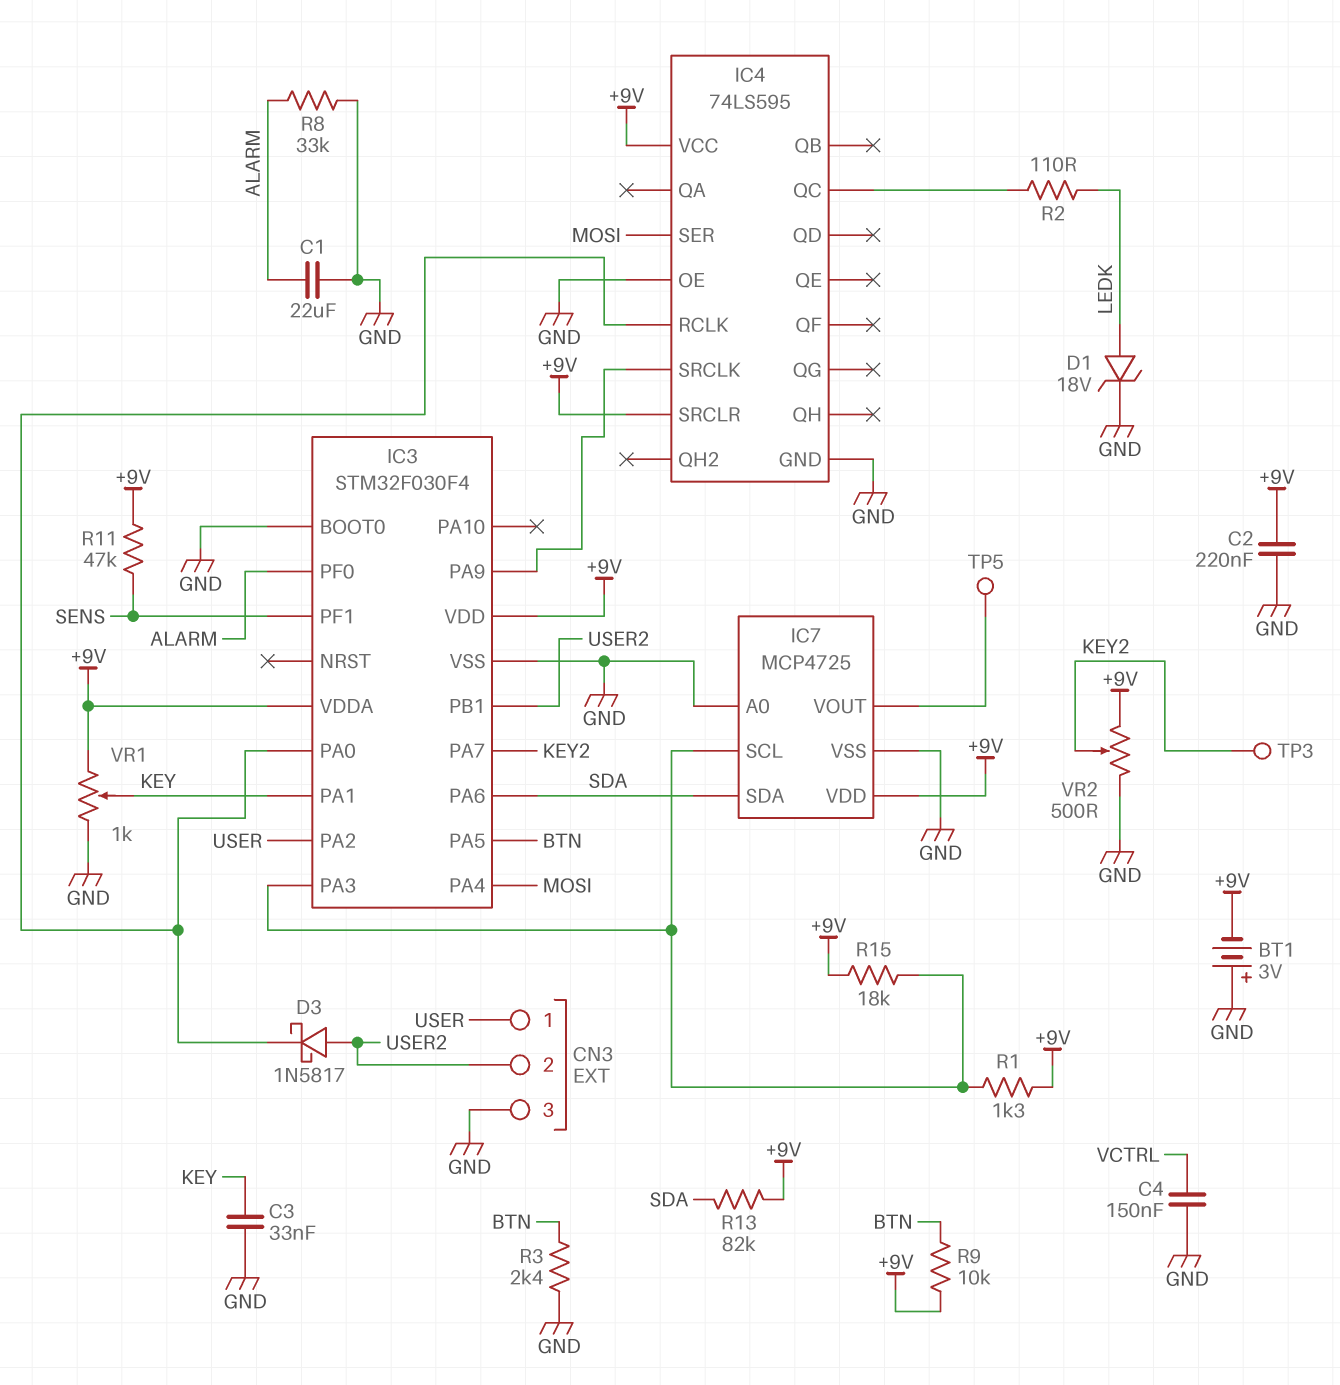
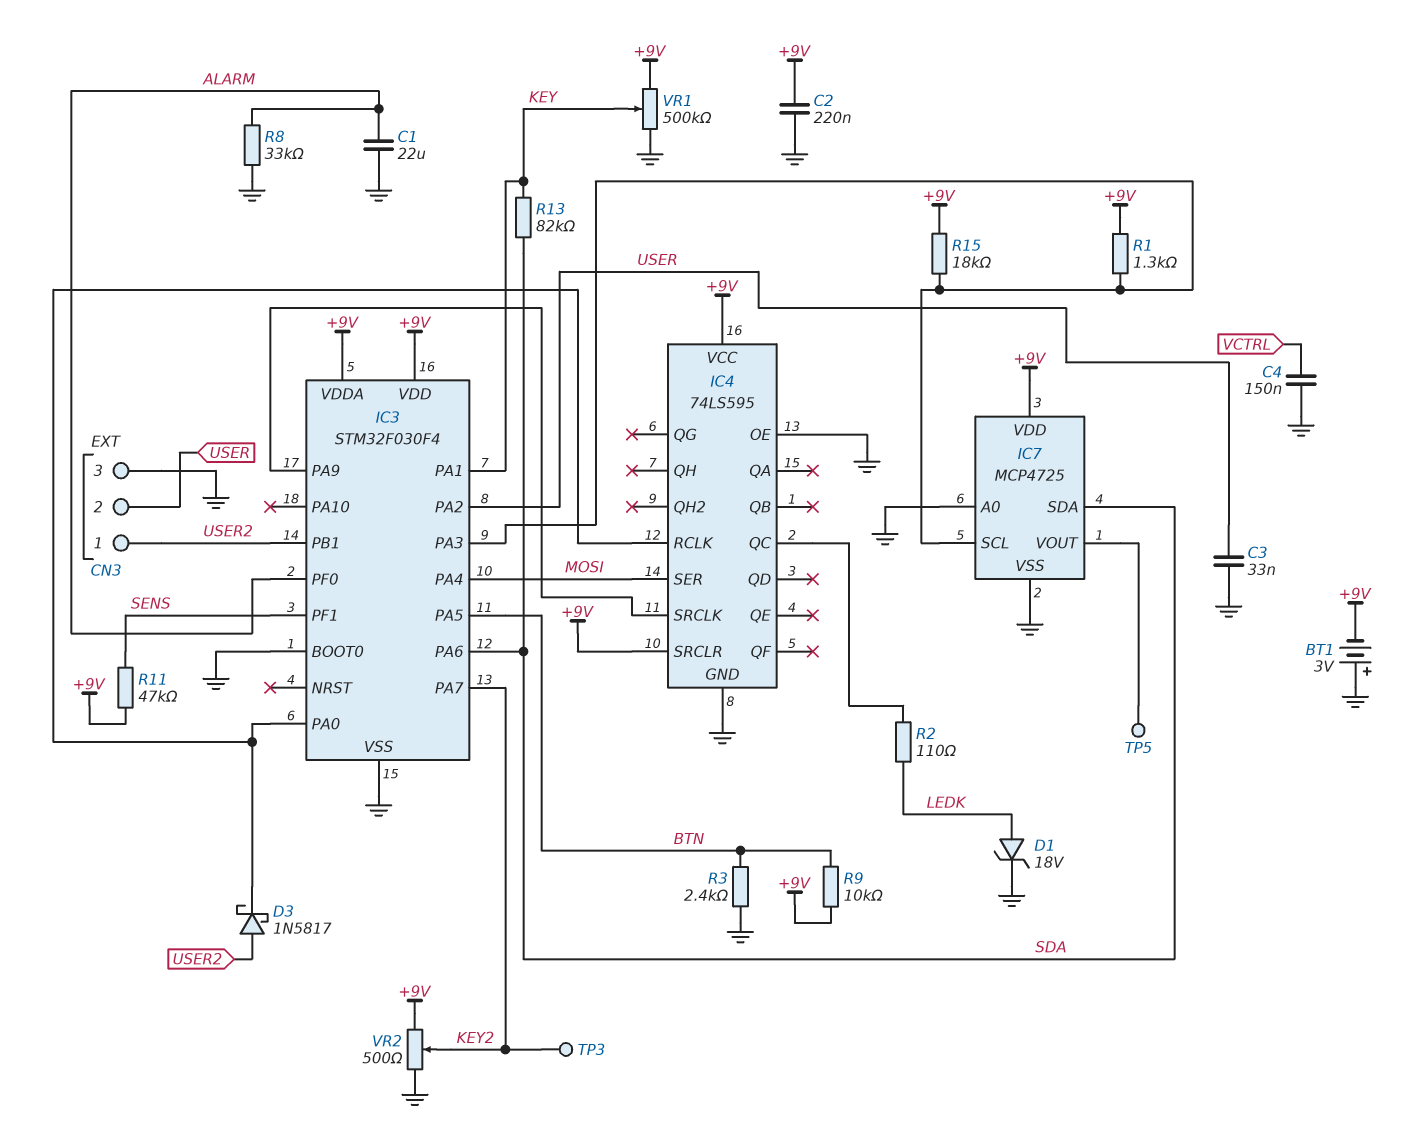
C3: 33nF (GND, KEY) -> 33nF (GND, USER)
CN3 pin 1: USER -> USER2
CN3 pin 2: USER2 -> USER
R13: 82k (+9V, SDA) -> 82k (KEY, SDA)
VR1: 1k (+9V, GND, wiper KEY) -> 500k (+9V, GND, wiper KEY)

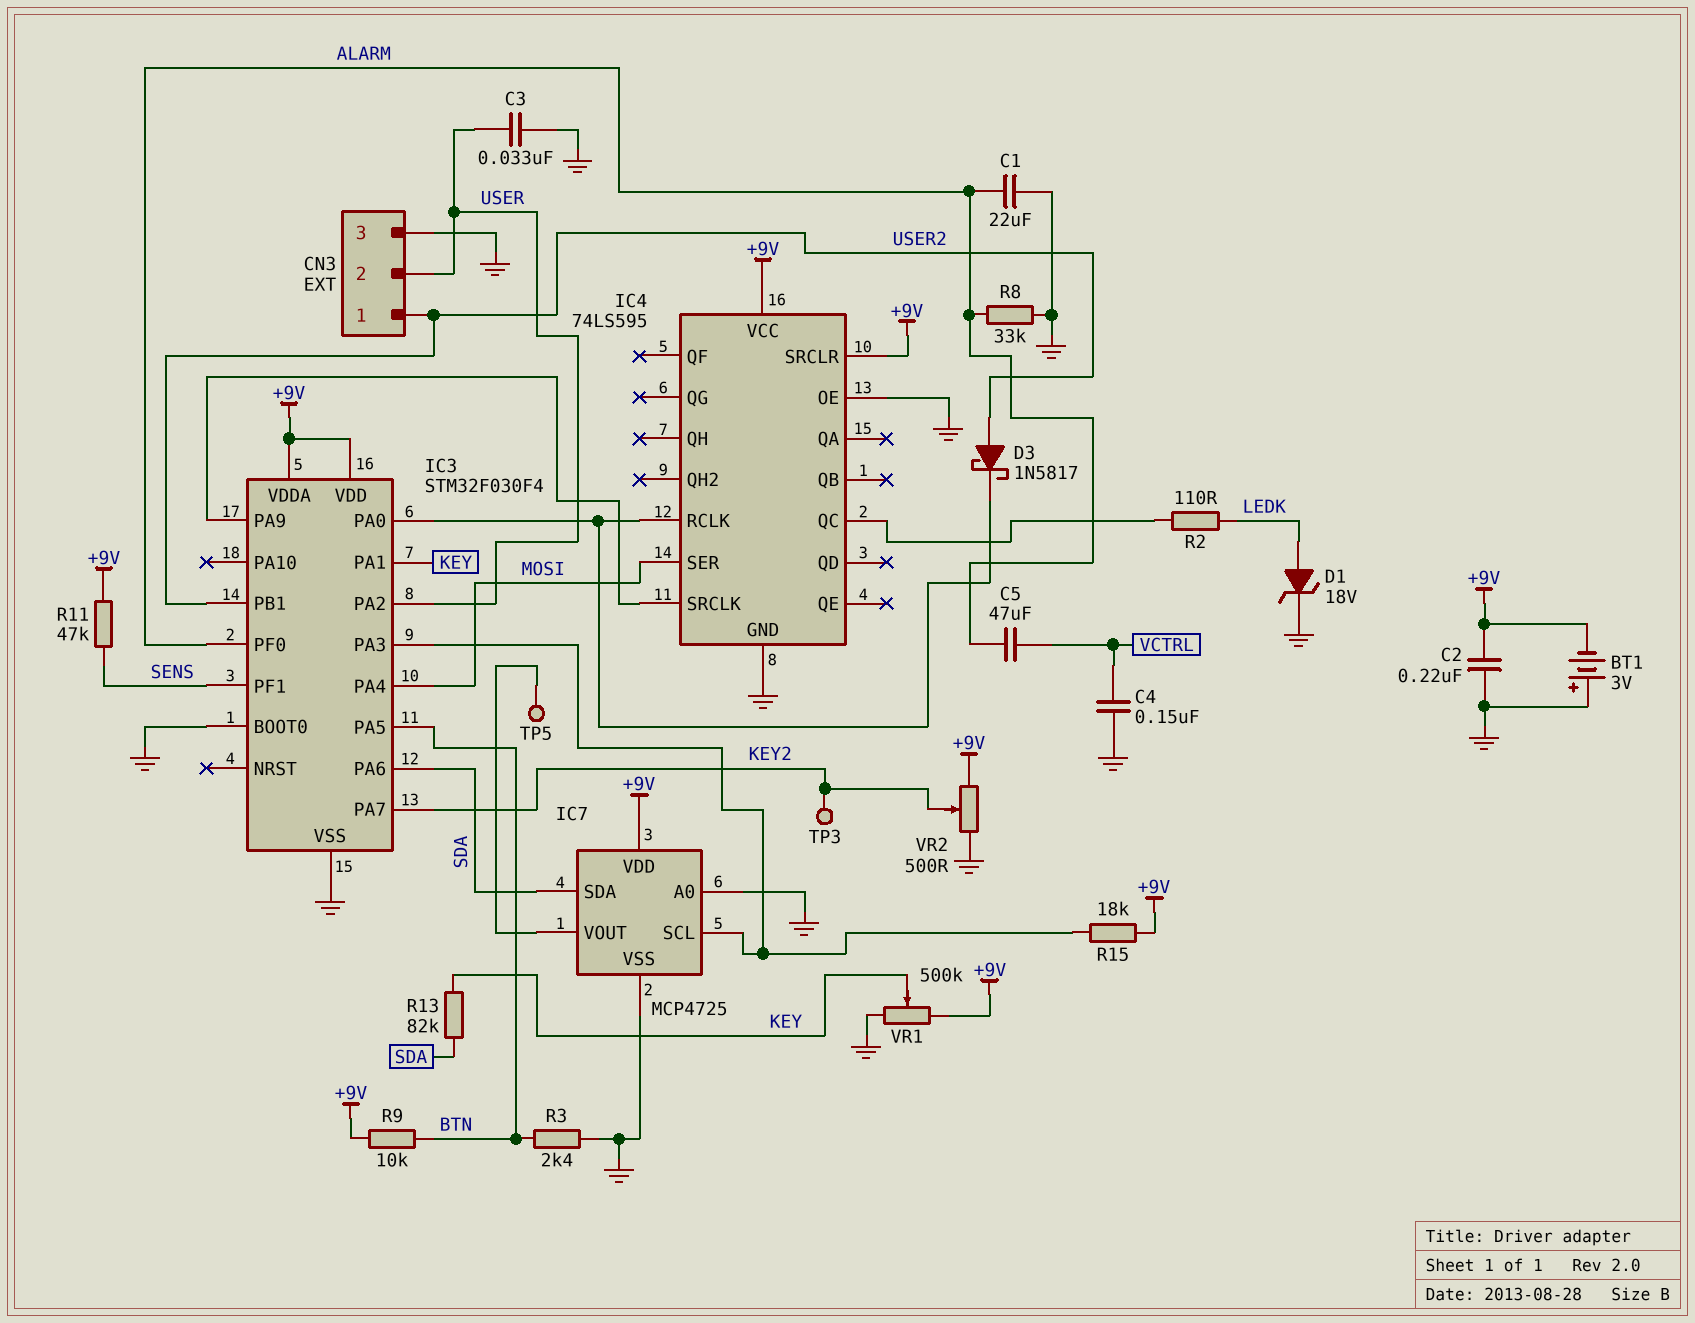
C5: none -> 47uF (ALARM, VCTRL)
R1: 1.3k (+9V, IC3/PA3) -> none

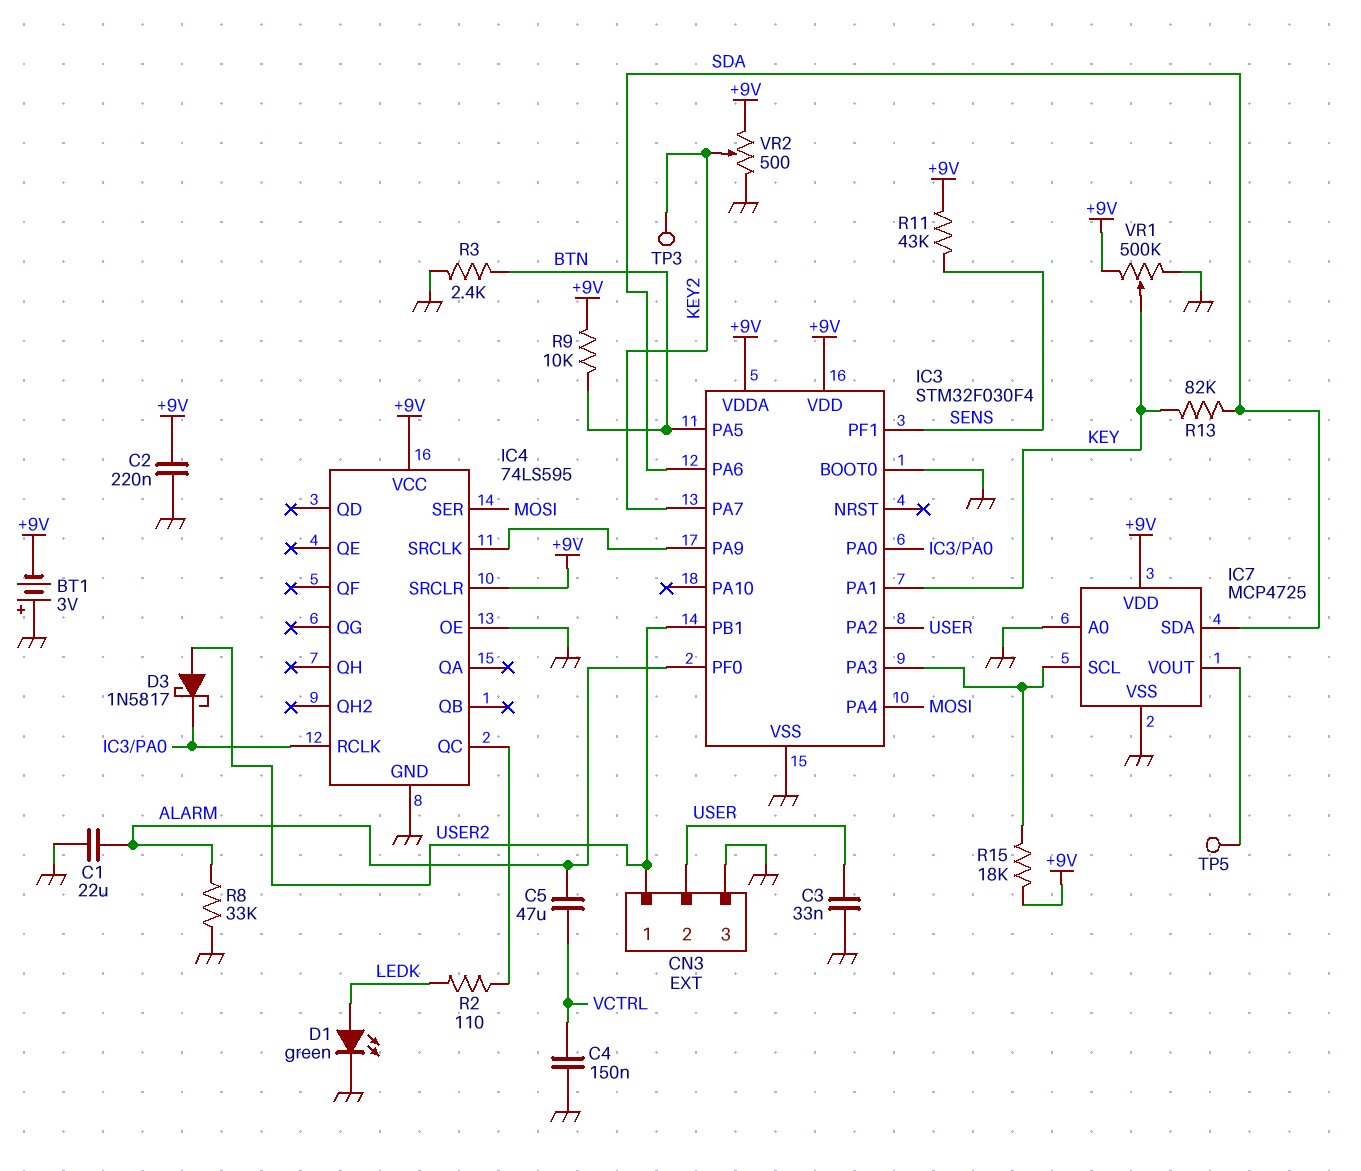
D1: zener 18V (A LEDK, K GND) -> LED green (A LEDK, K GND)
R11: 47k (+9V, SENS) -> 43k (+9V, SENS)

